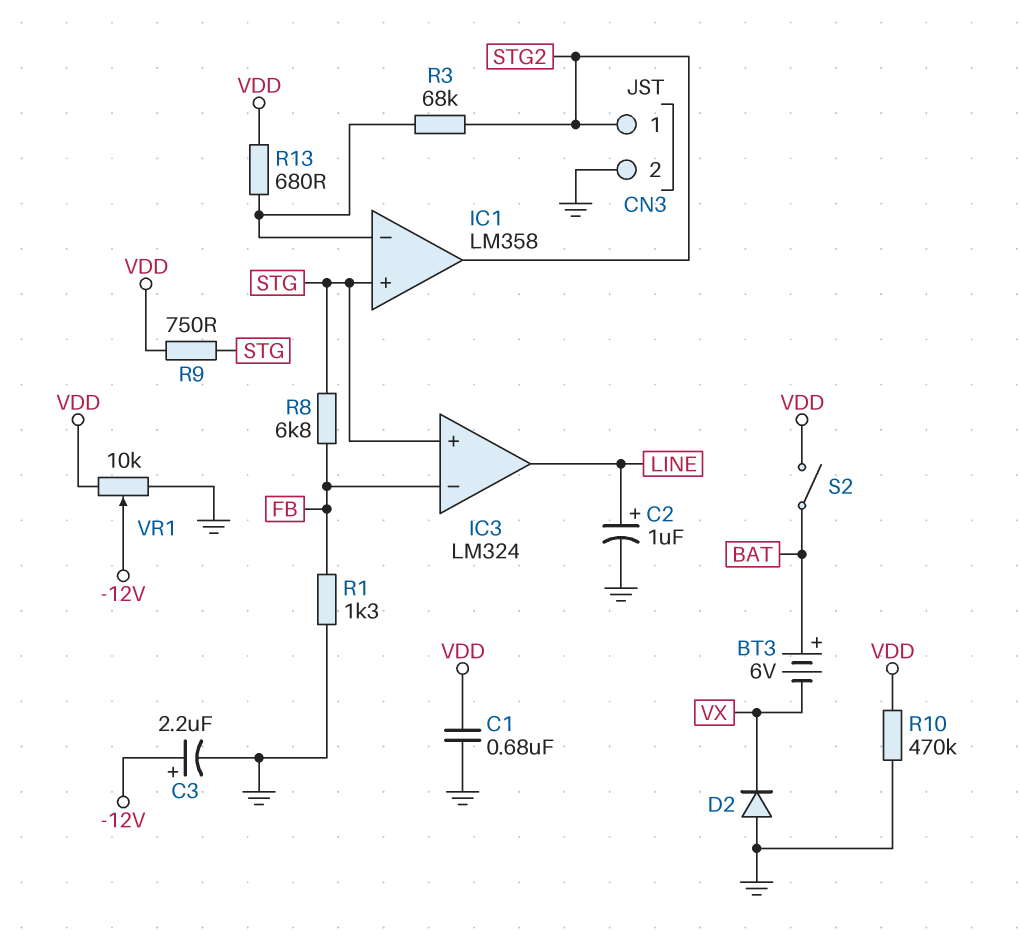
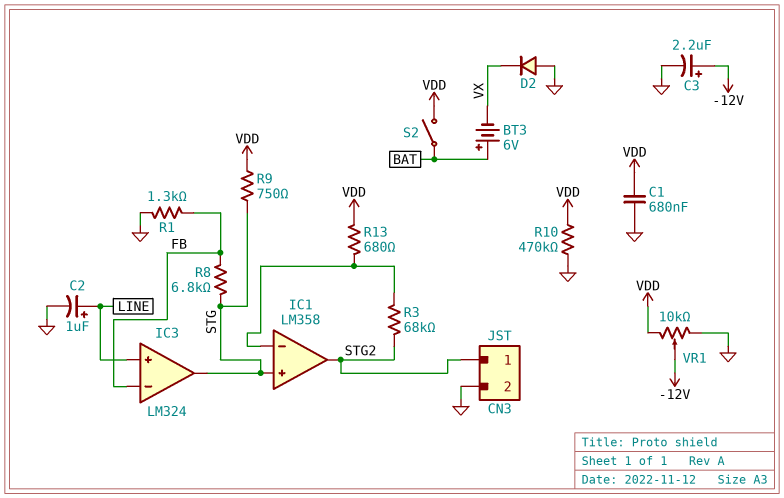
IC3 pin in+: STG -> LINE
IC3 pin out: LINE -> STG

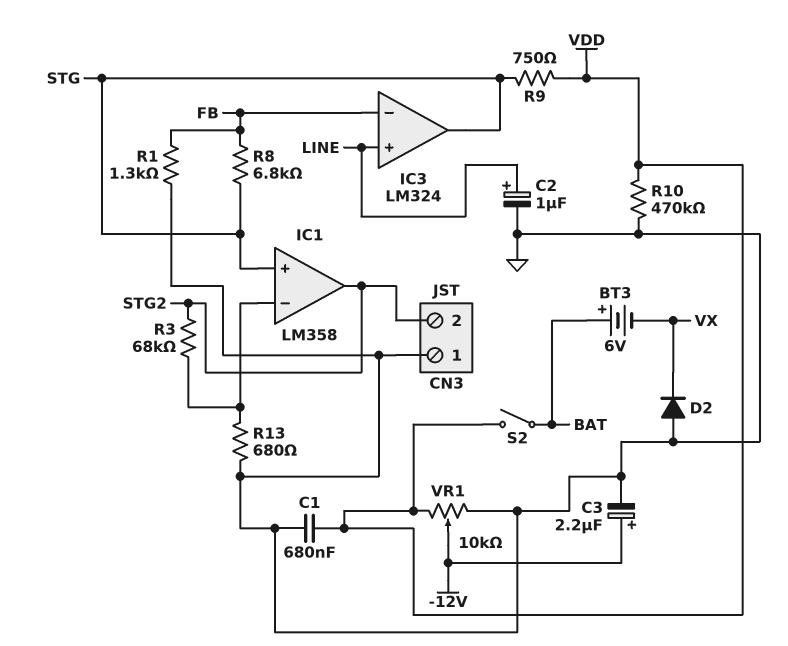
CN3 pin 1: STG2 -> GND
CN3 pin 2: GND -> STG2
R13: 680 (IC1/in-, VDD) -> 680 (GND, IC1/in-)

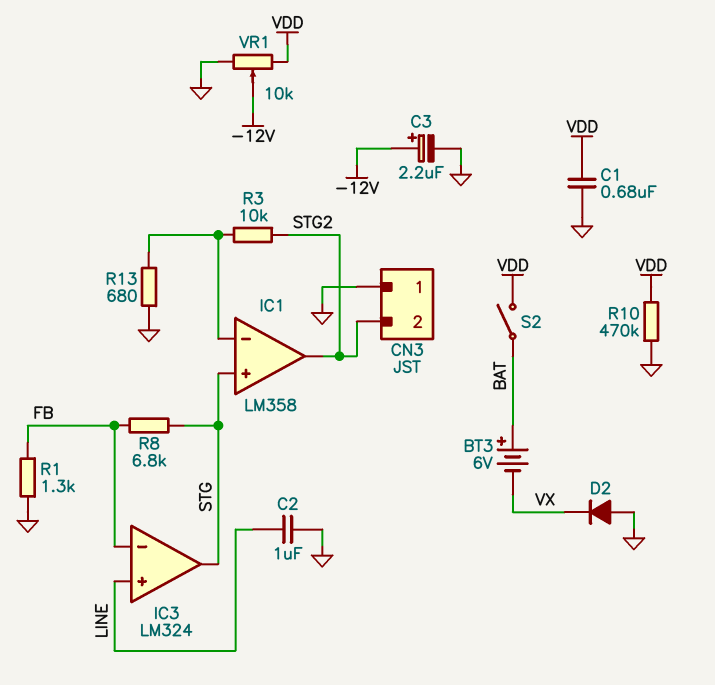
C2: 1uF (plus LINE, minus GND) -> 1uF (GND, LINE)
R3: 68k (IC1/in-, STG2) -> 10k (IC1/in-, STG2)
R9: 750 (STG, VDD) -> none

